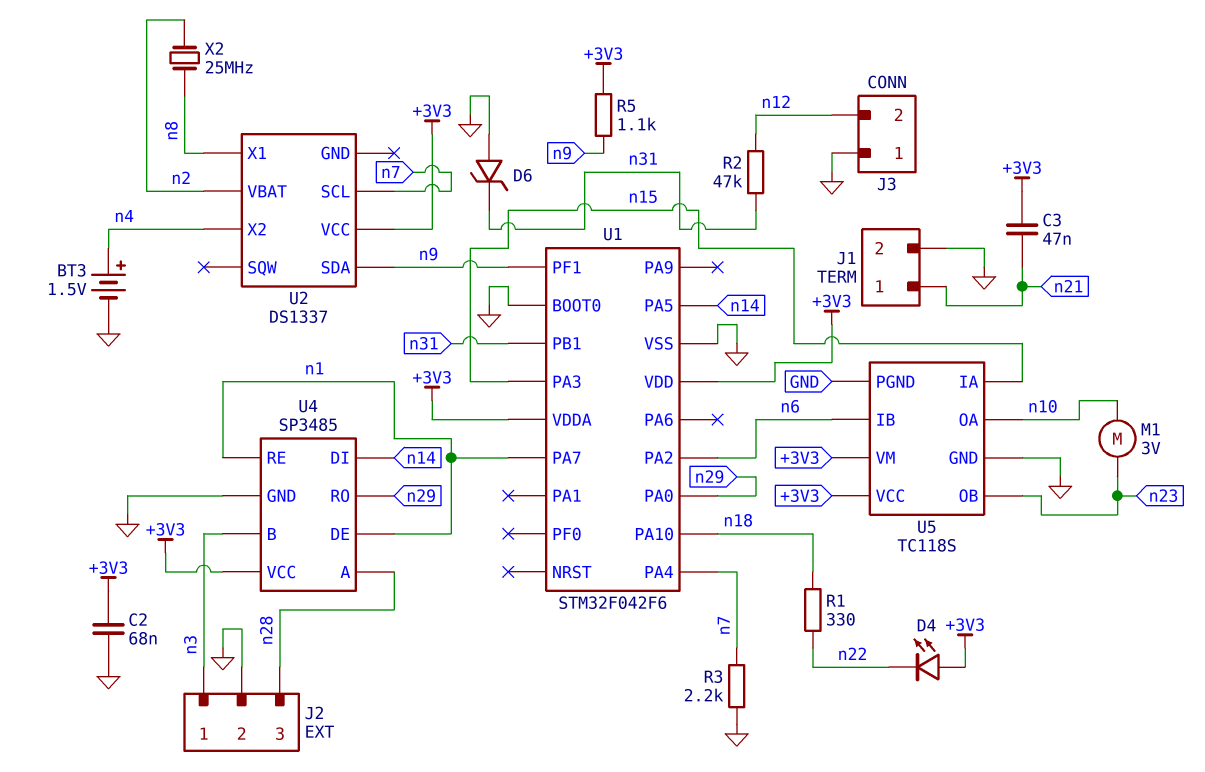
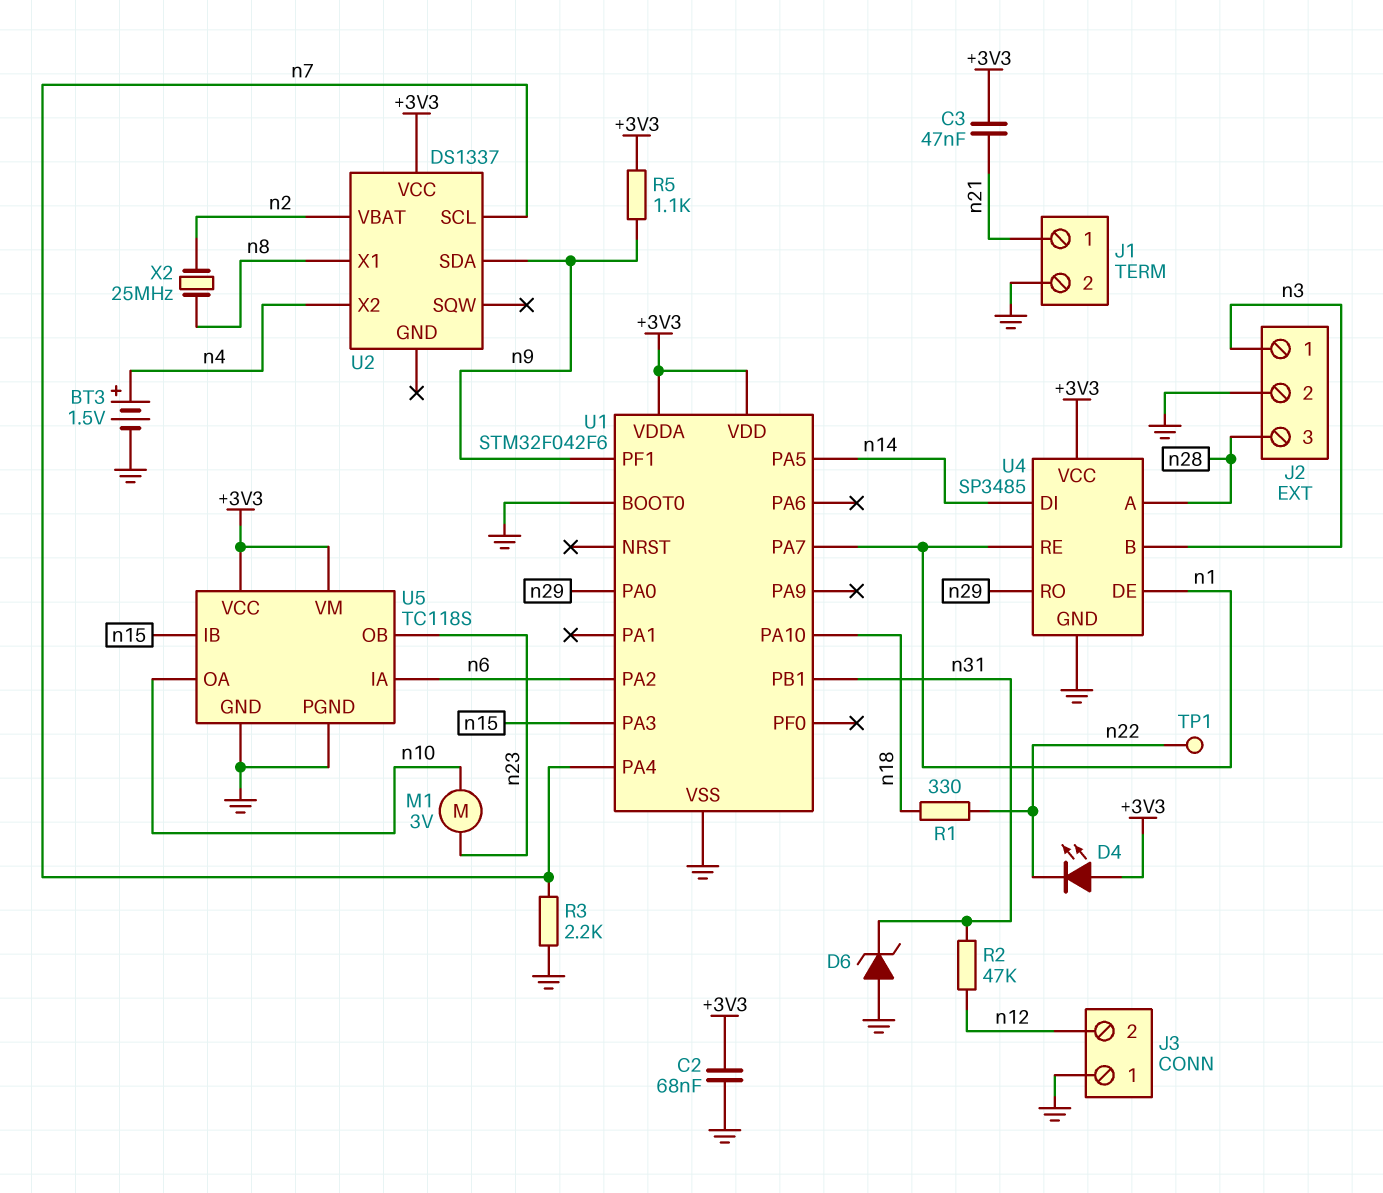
TP1: none -> test point (n22)
U5 pin IA: n15 -> n6
U5 pin IB: n6 -> n15

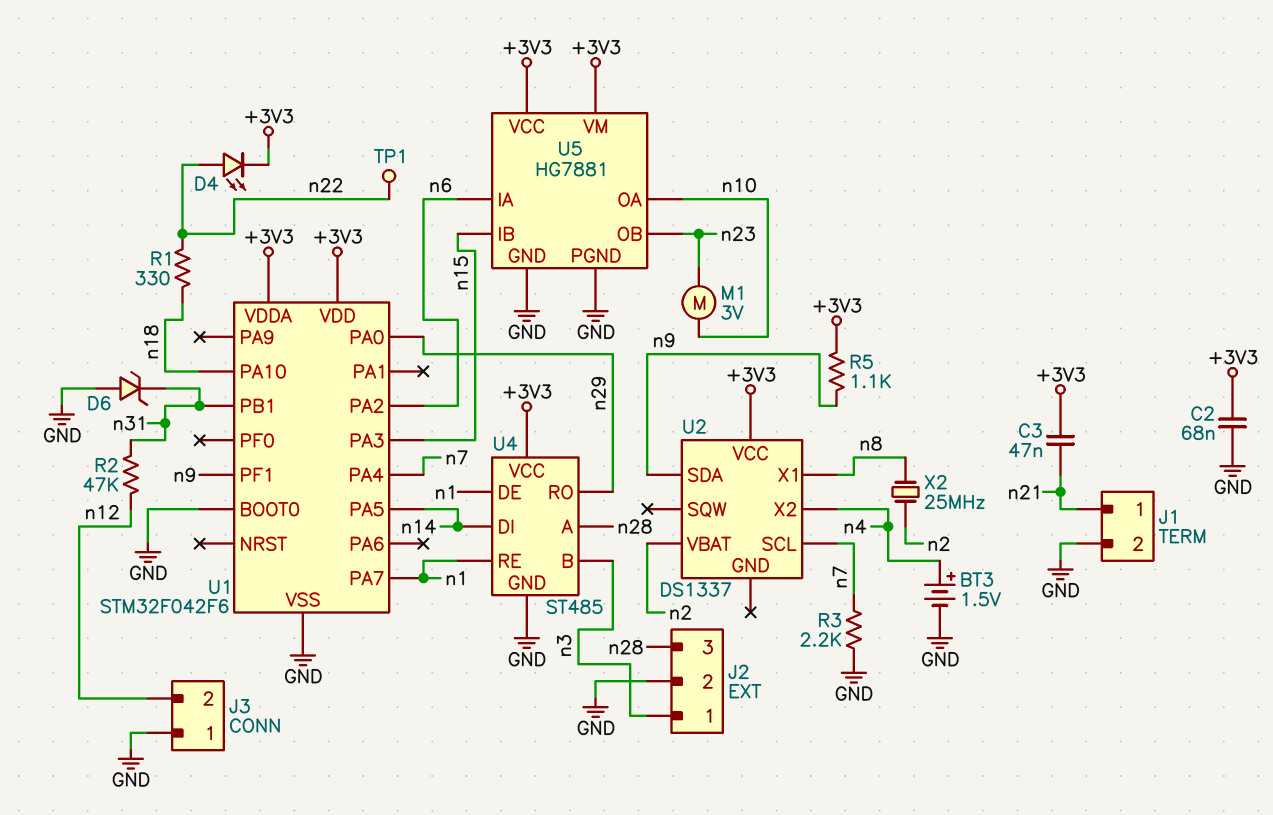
D4: LED (A +3V3, K n22) -> LED (A n22, K +3V3)
U4: SP3485 -> ST485
U5: TC118S -> HG7881

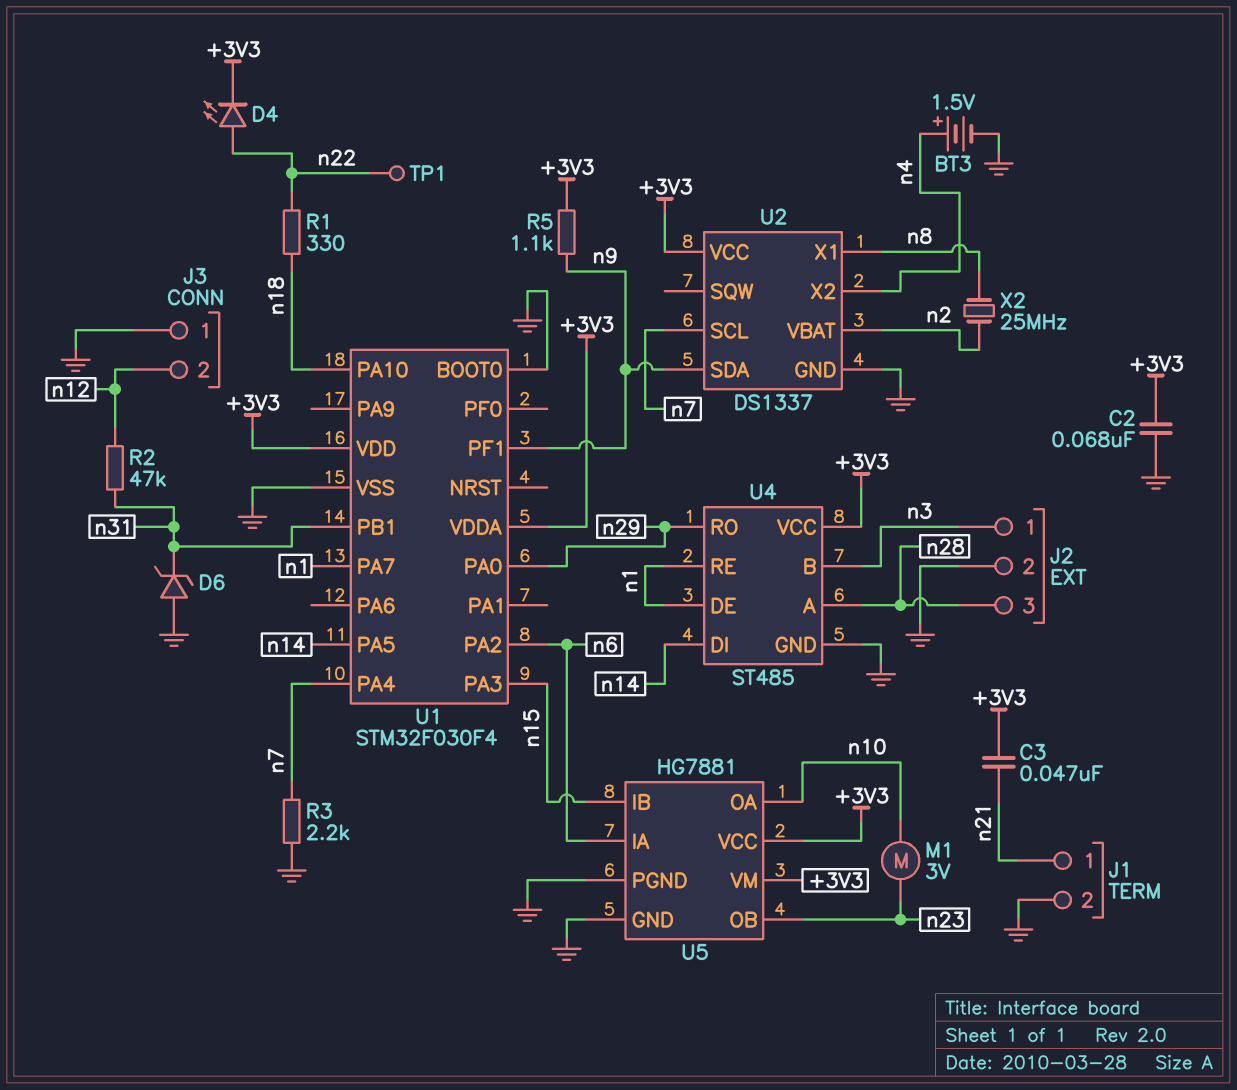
U1: STM32F042F6 -> STM32F030F4
U2 pin GND: none -> GND

